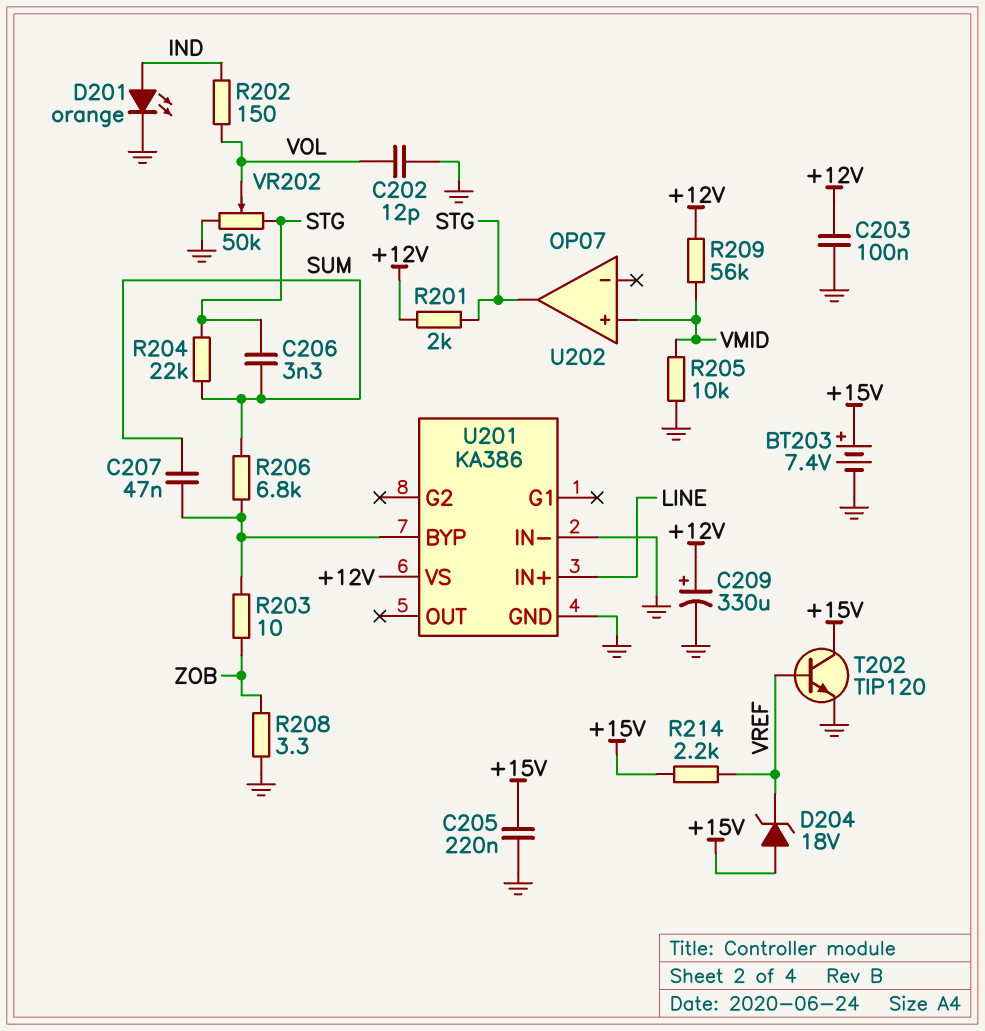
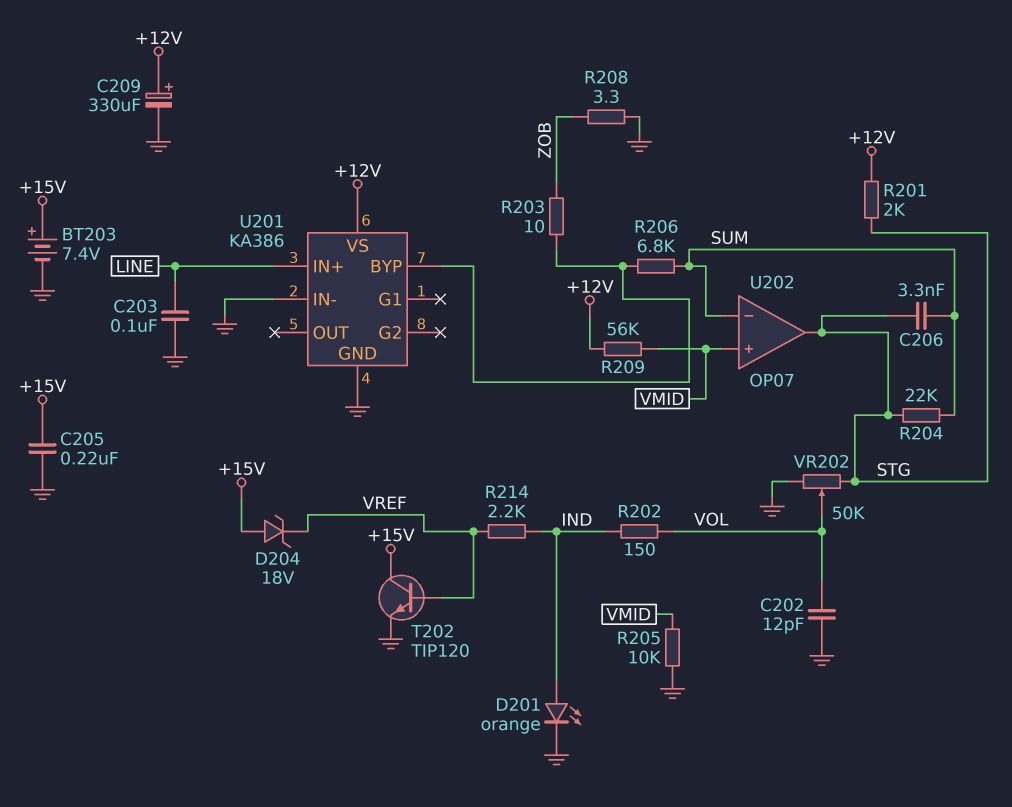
C203: 100nF (+12V, GND) -> 100nF (GND, LINE)
C207: 47nF (SUM, U201/BYP) -> none
R214: 2.2k (+15V, VREF) -> 2.2k (IND, VREF)
U202 pin in-: none -> SUM

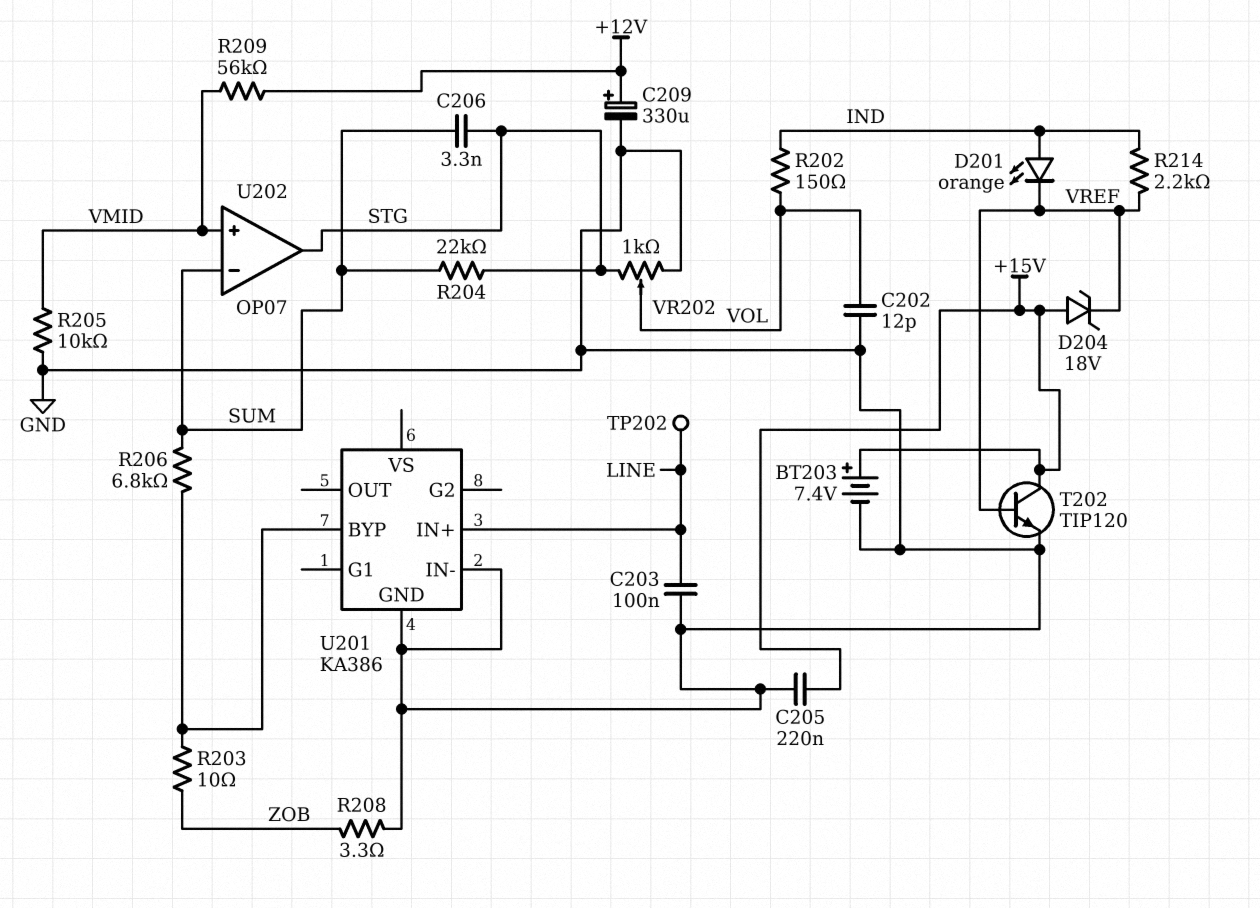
D201: LED orange (A IND, K GND) -> LED orange (A IND, K VREF)
R201: 2k (+12V, STG) -> none
TP202: none -> test point (LINE)
U201 pin VS: +12V -> none
VR202: 50k (GND, STG, wiper VOL) -> 1k (GND, STG, wiper VOL)

